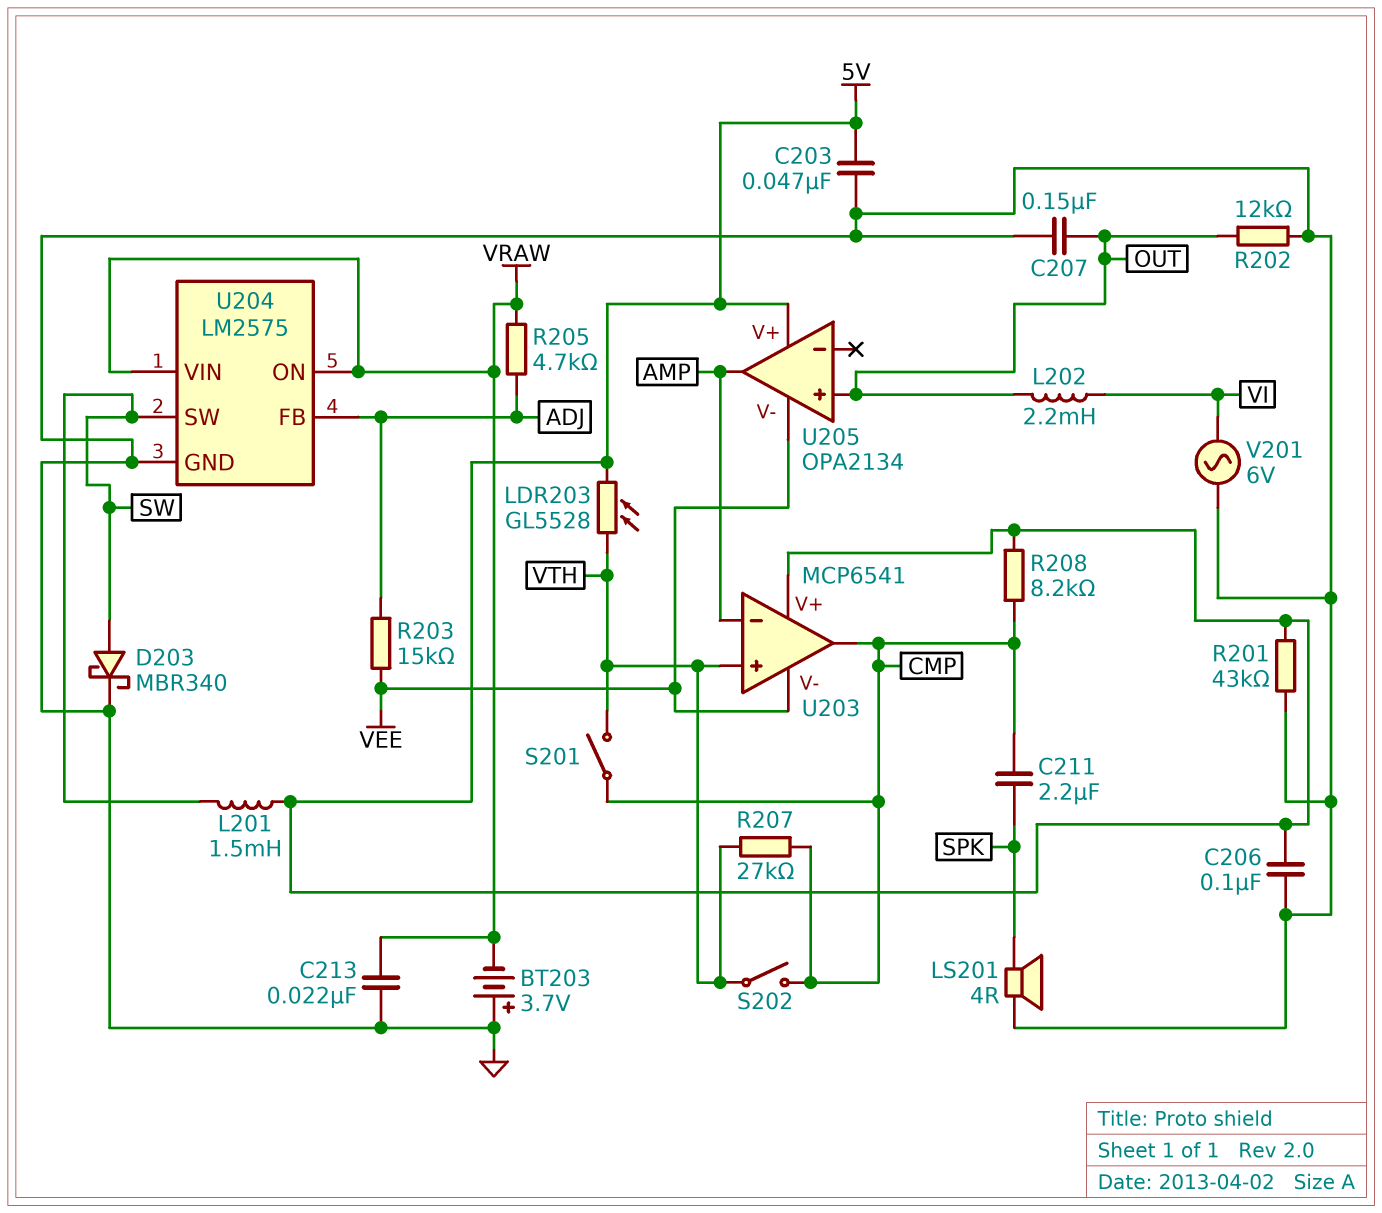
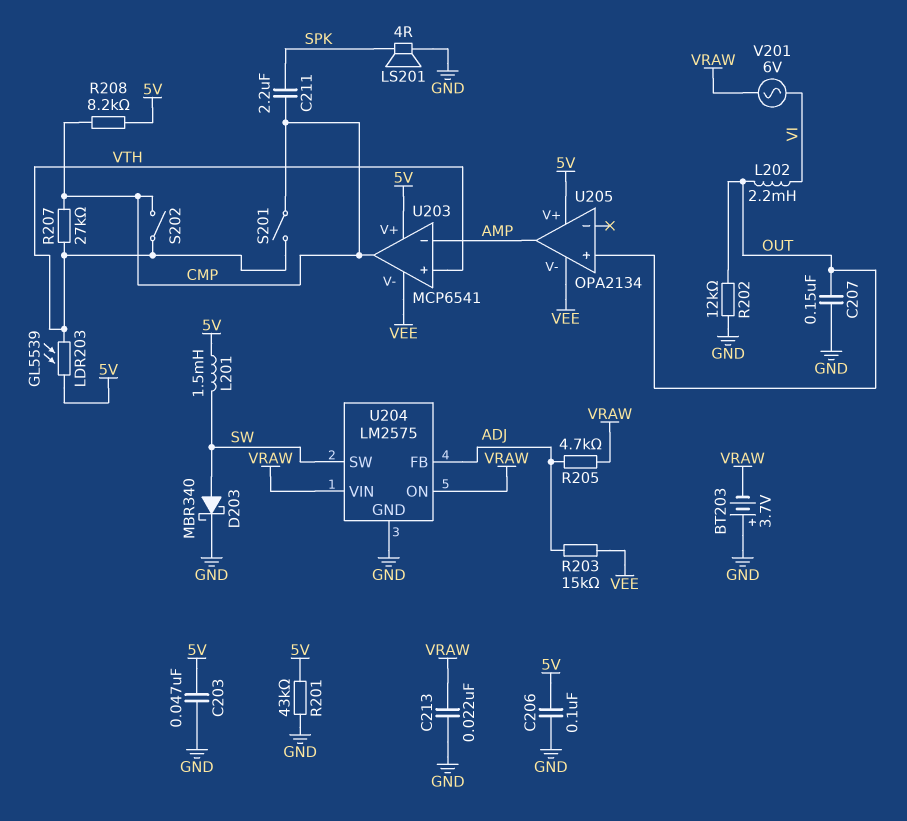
LDR203: GL5528 (5V, VTH) -> GL5539 (5V, VTH)
V201: AC 6V (GND, VI) -> AC 6V (VI, VRAW)

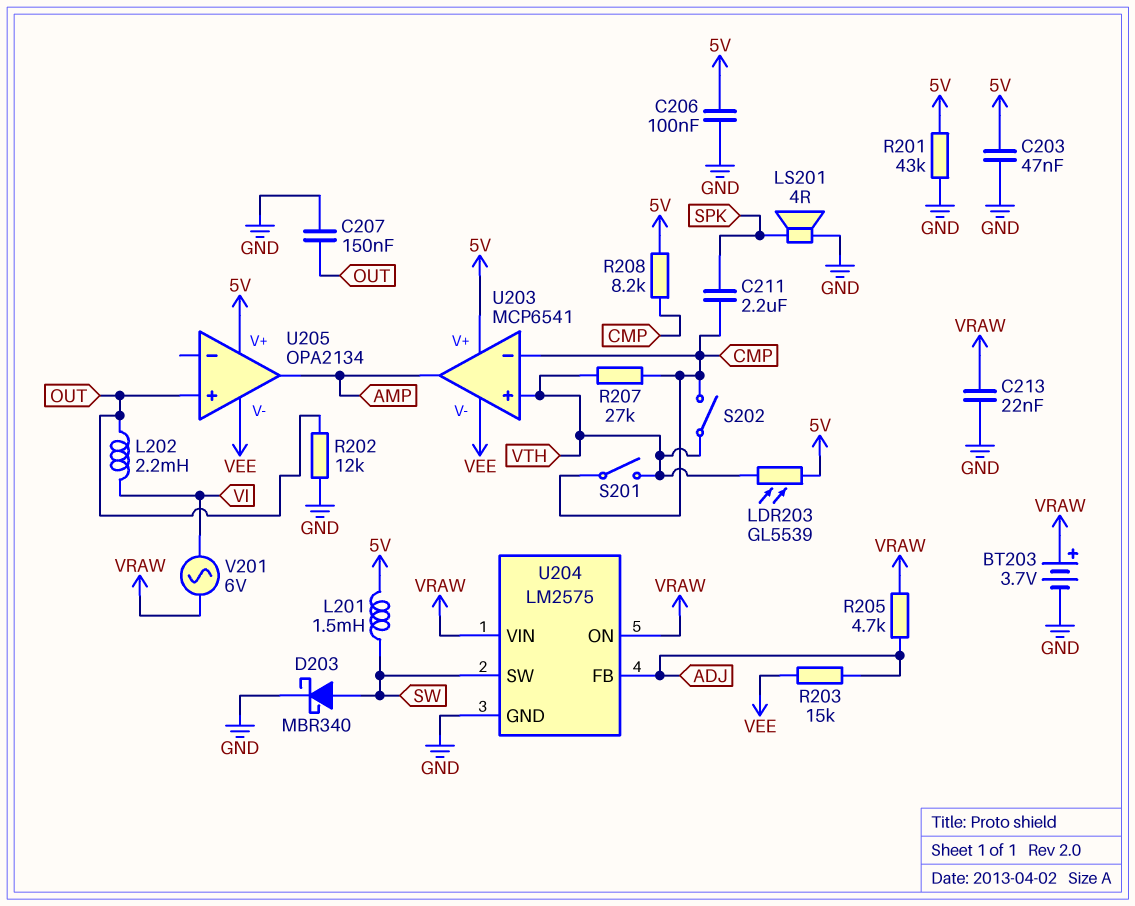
BT203: 3.7V (plus GND, minus VRAW) -> 3.7V (plus VRAW, minus GND)
U203 pin in-: AMP -> CMP
U203 pin out: CMP -> AMP

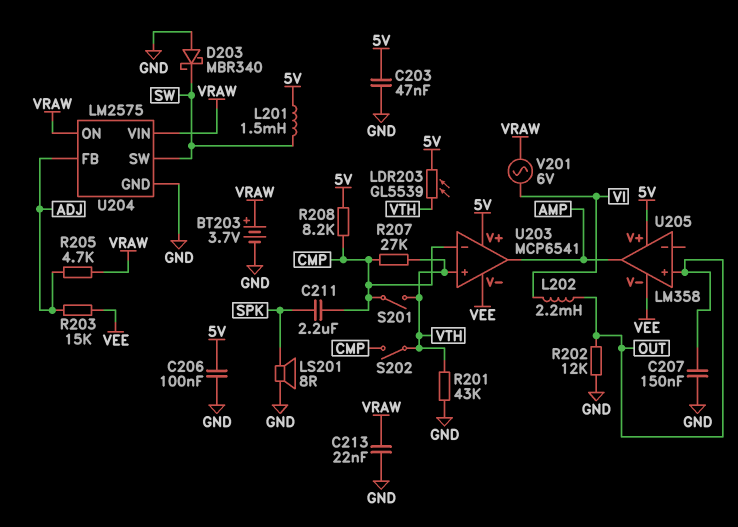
D203: schottky MBR340 (A SW, K GND) -> schottky MBR340 (A GND, K SW)
LS201: speaker 4R (GND, SPK) -> speaker 8R (GND, SPK)
R201: 43k (5V, GND) -> 43k (GND, VTH)
U205: OPA2134 -> LM358

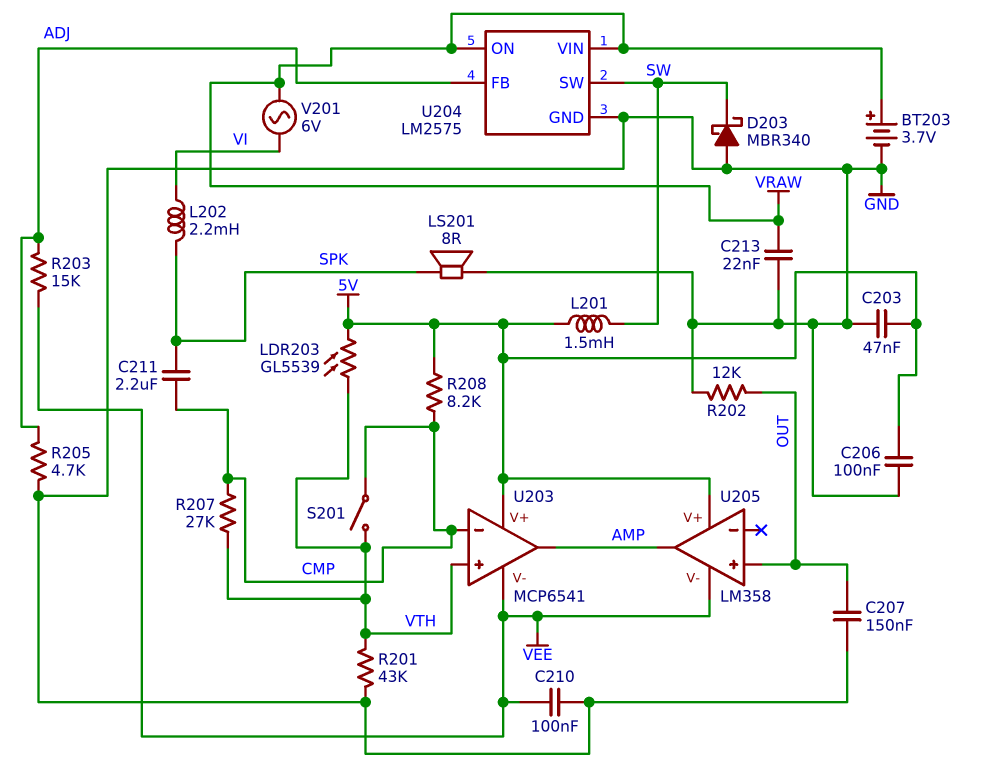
C210: none -> 100nF (GND, VEE)
L202: 2.2mH (OUT, VI) -> 2.2mH (SPK, VI)
R205: 4.7k (ADJ, VRAW) -> 4.7k (ADJ, GND)
S202: switch (CMP, VTH) -> none

